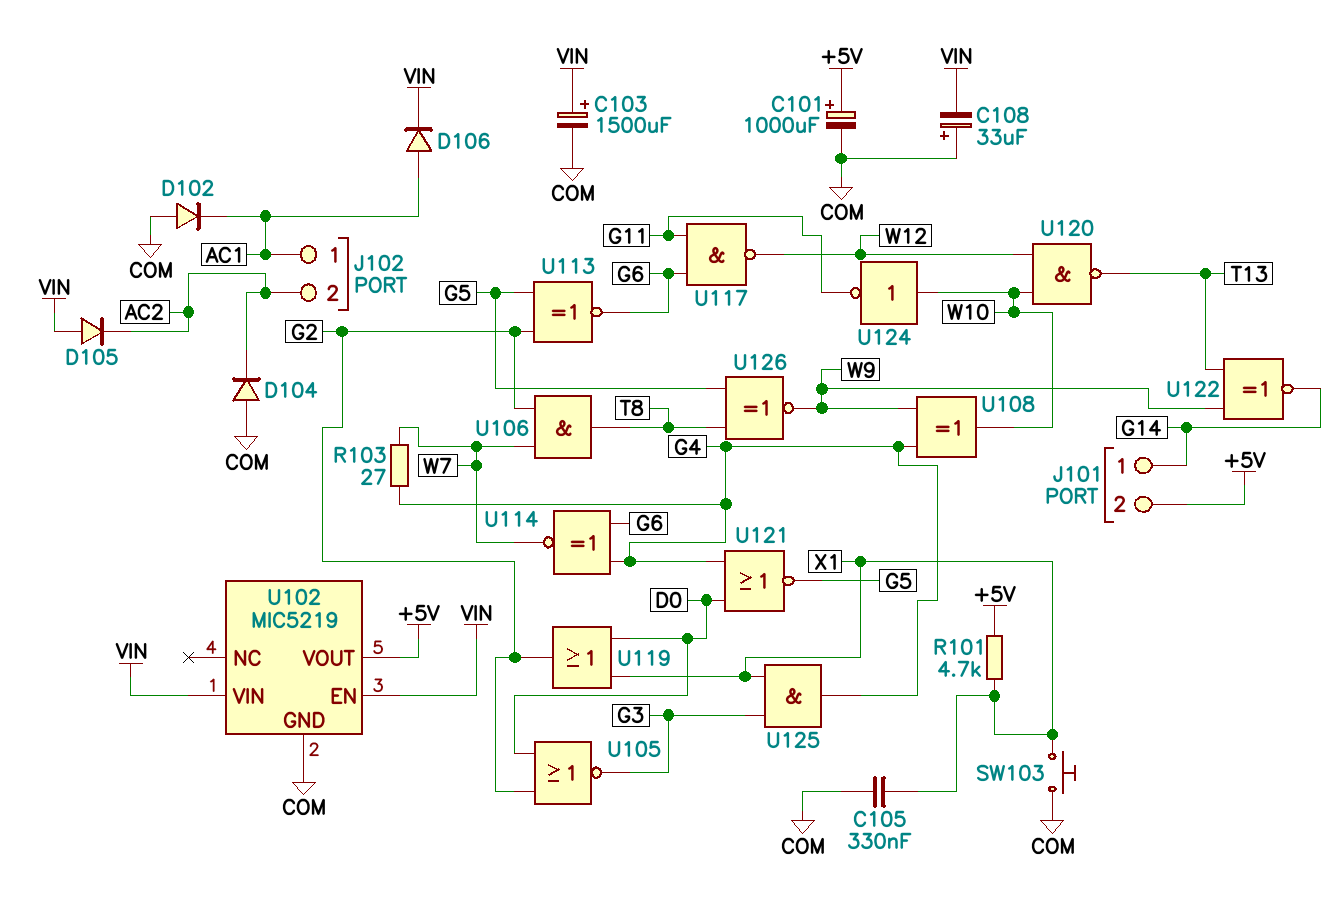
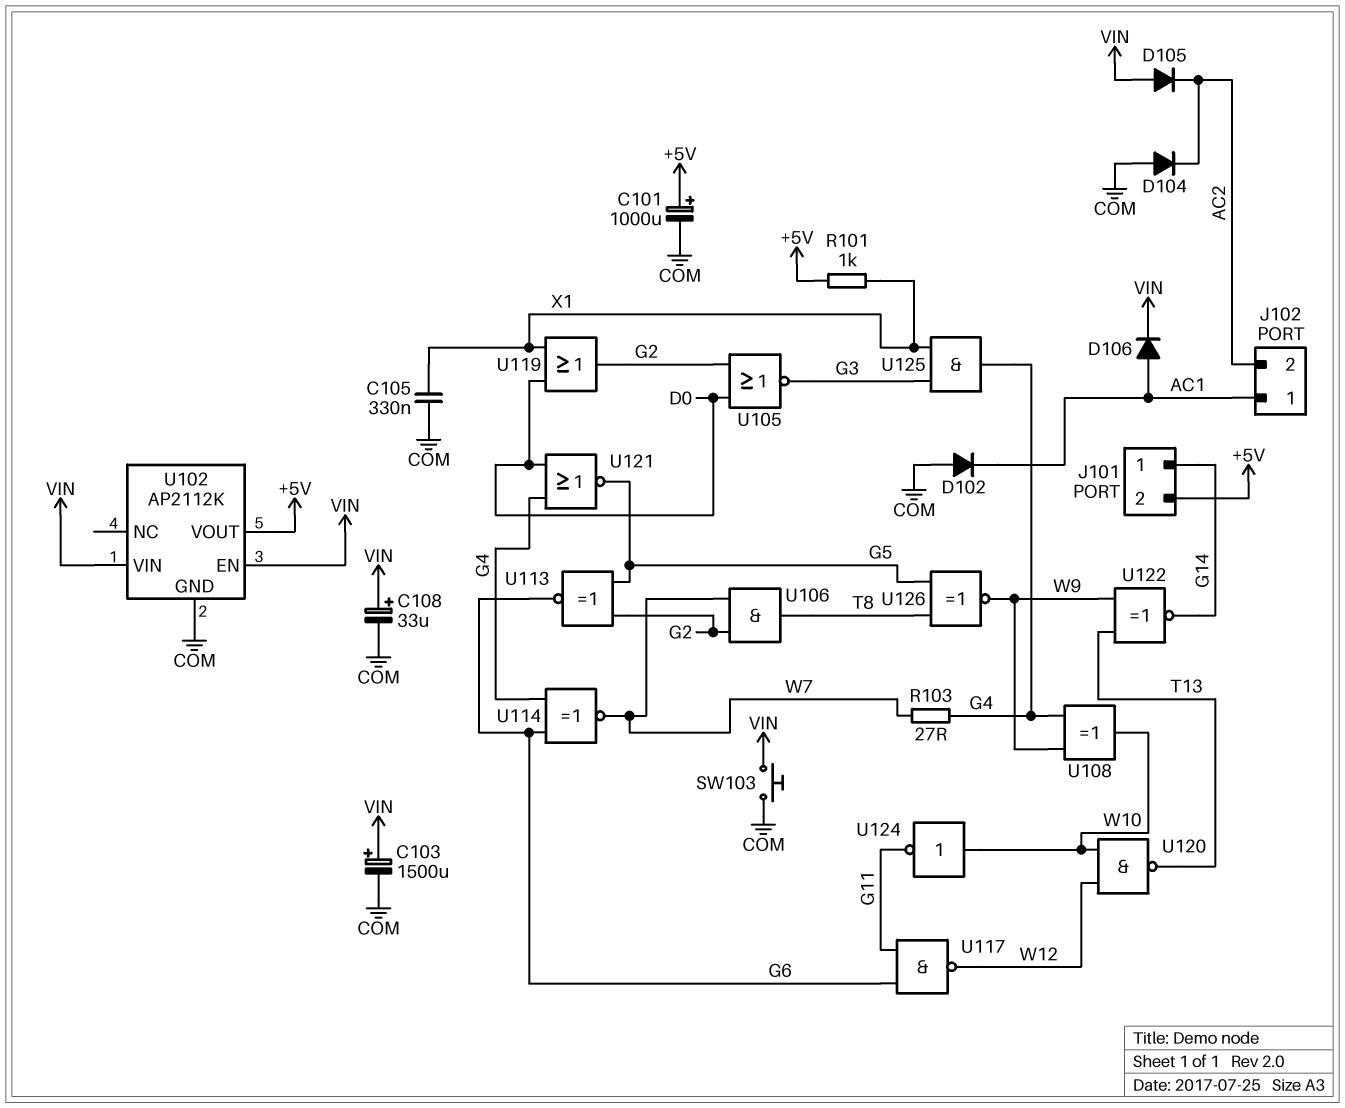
C108: 33uF (plus COM, minus VIN) -> 33uF (plus VIN, minus COM)
R101: 4.7k (+5V, X1) -> 1k (+5V, X1)
SW103: button (COM, X1) -> button (COM, VIN)
U102: MIC5219 -> AP2112K

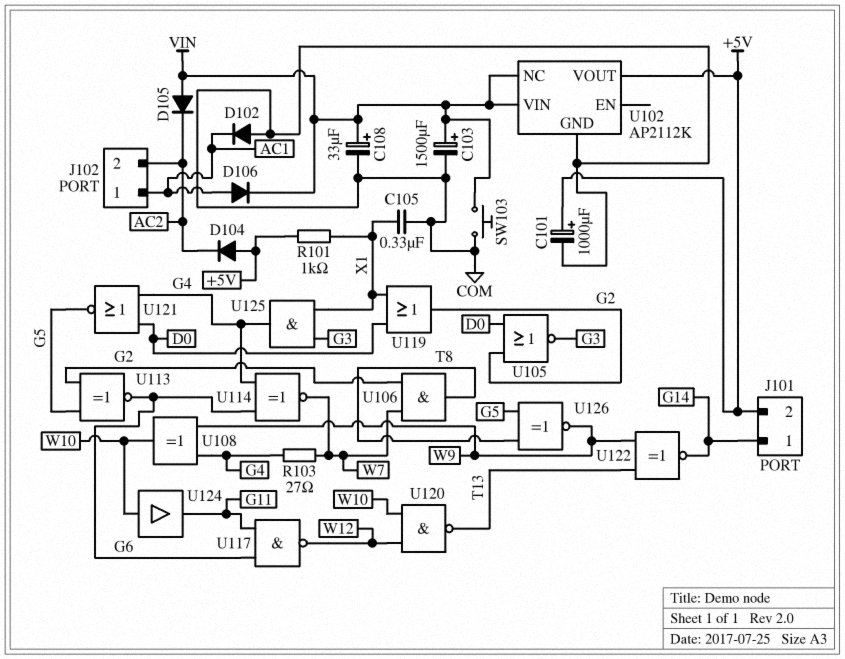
D104: diode (A COM, K AC2) -> diode (A +5V, K AC2)
U102 pin EN: VIN -> none
U102 pin NC: none -> VIN
U124: NOT (in W10, out G11) -> buffer (in W10, out G11)

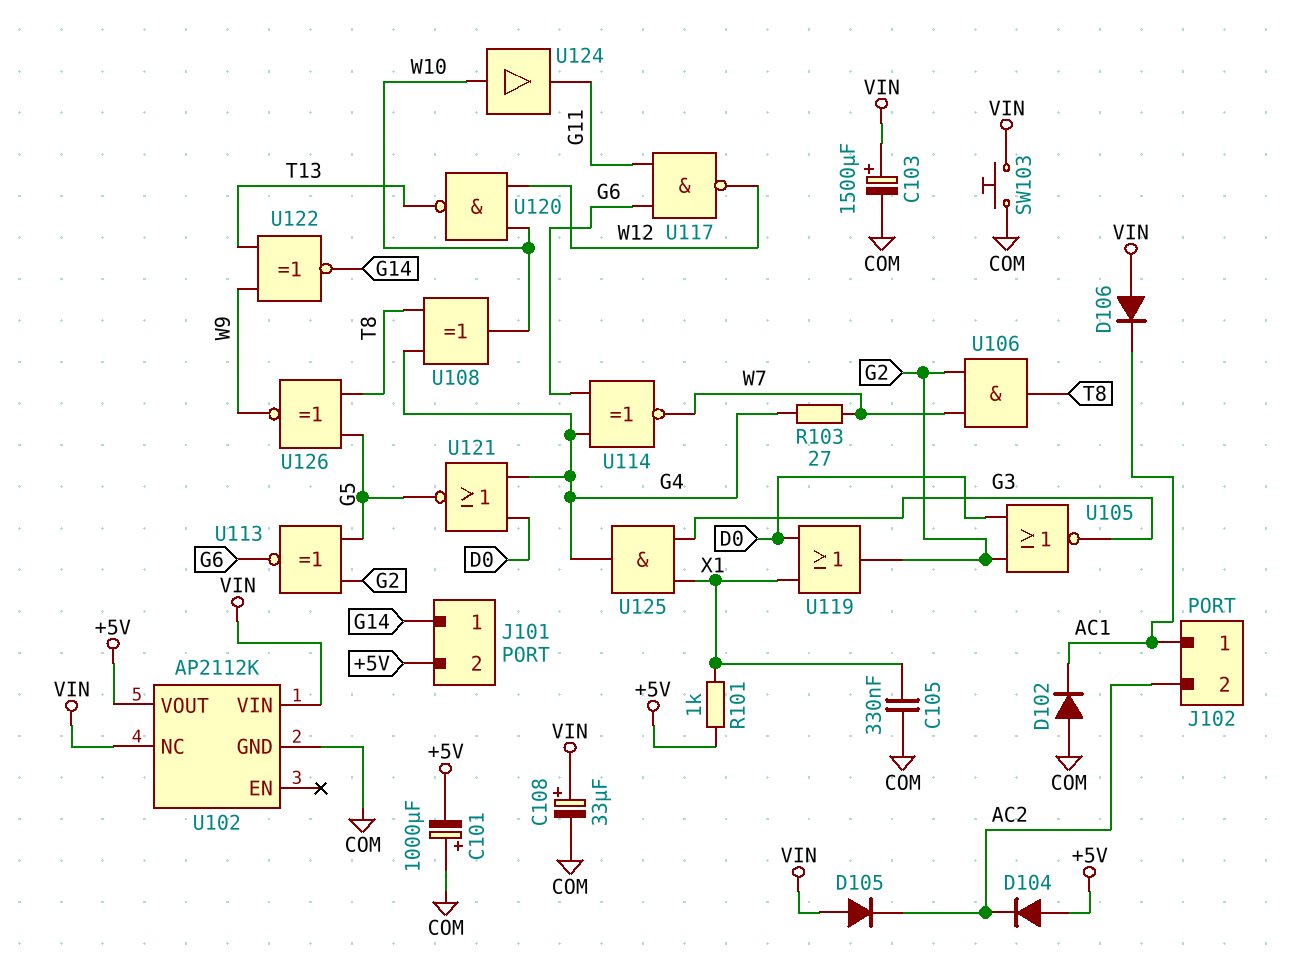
C101: 1000uF (plus +5V, minus COM) -> 1000uF (plus COM, minus +5V)
D106: diode (A AC1, K VIN) -> diode (A VIN, K AC1)
U108: XOR (in G4, in W9, out W10) -> XOR (in G4, in T8, out W10)

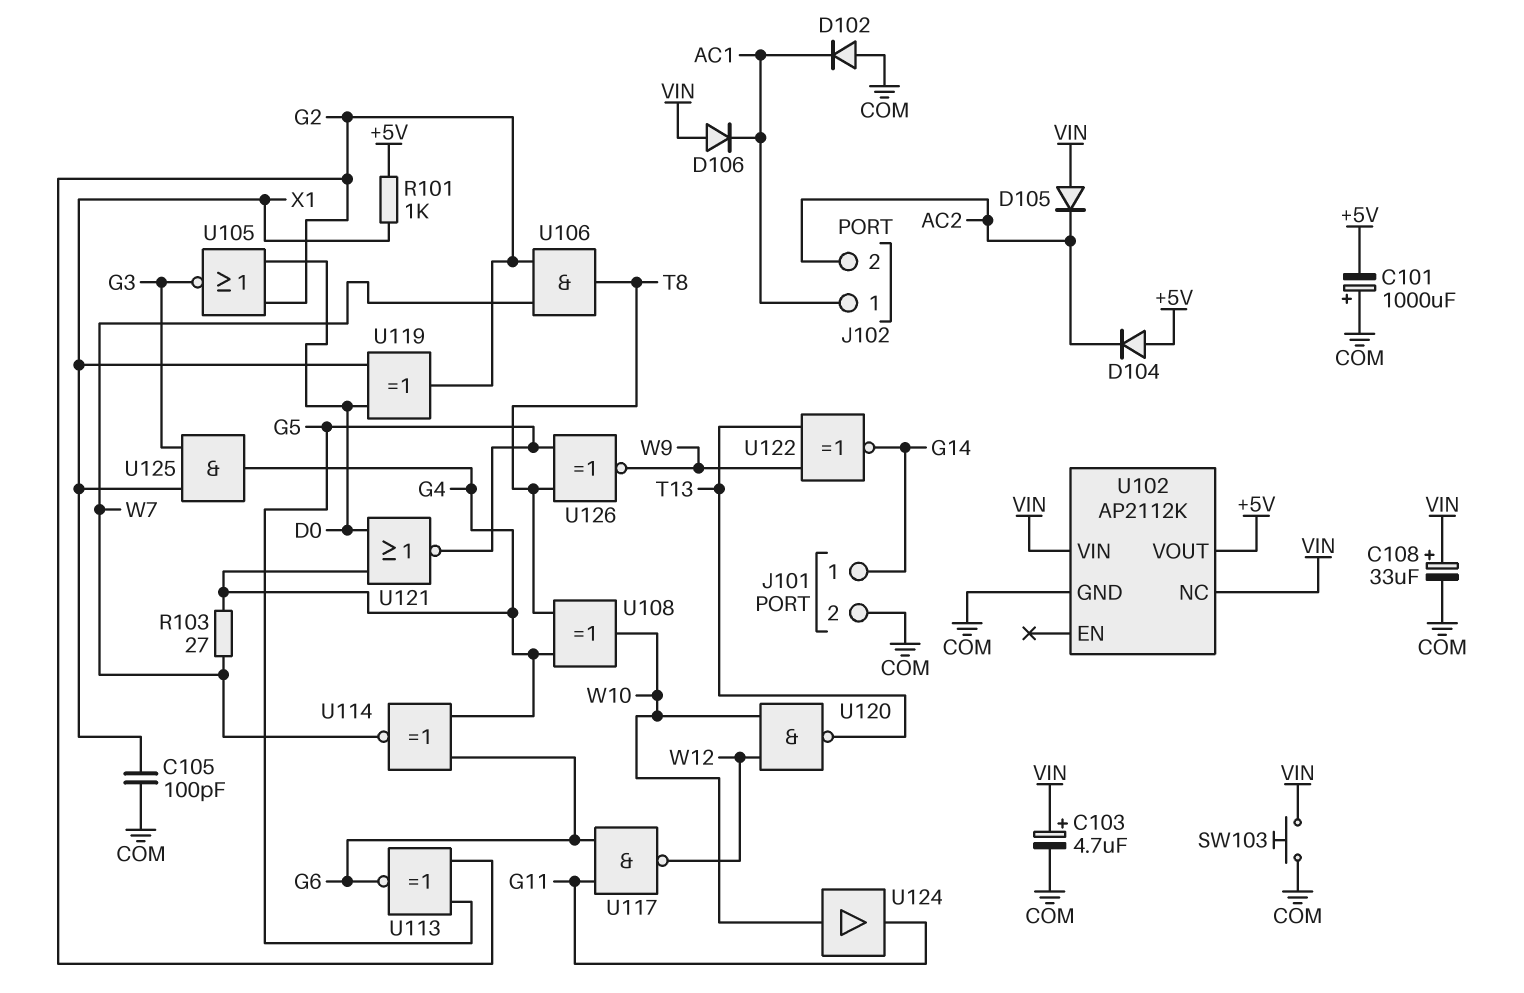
C103: 1500uF (plus VIN, minus COM) -> 4.7uF (plus VIN, minus COM)
C105: 330nF (COM, X1) -> 100pF (COM, X1)
J101 pin 2: +5V -> COM
U119: OR (in D0, in X1, out G2) -> XOR (in D0, in X1, out G2)

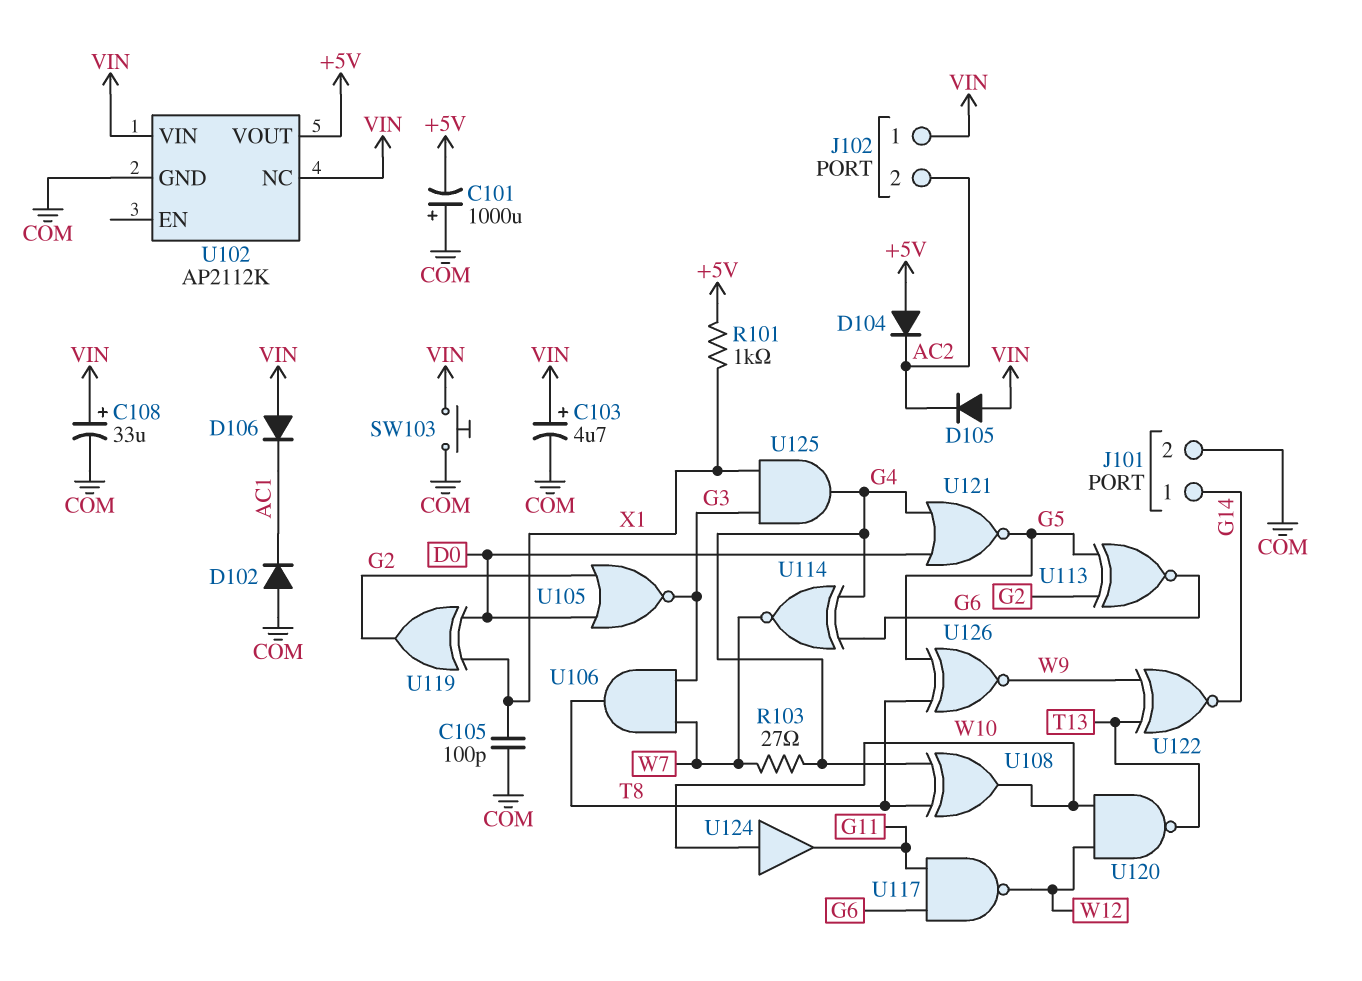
J102 pin 1: AC1 -> VIN
U106: AND (in G2, in W7, out T8) -> AND (in G3, in W7, out T8)

